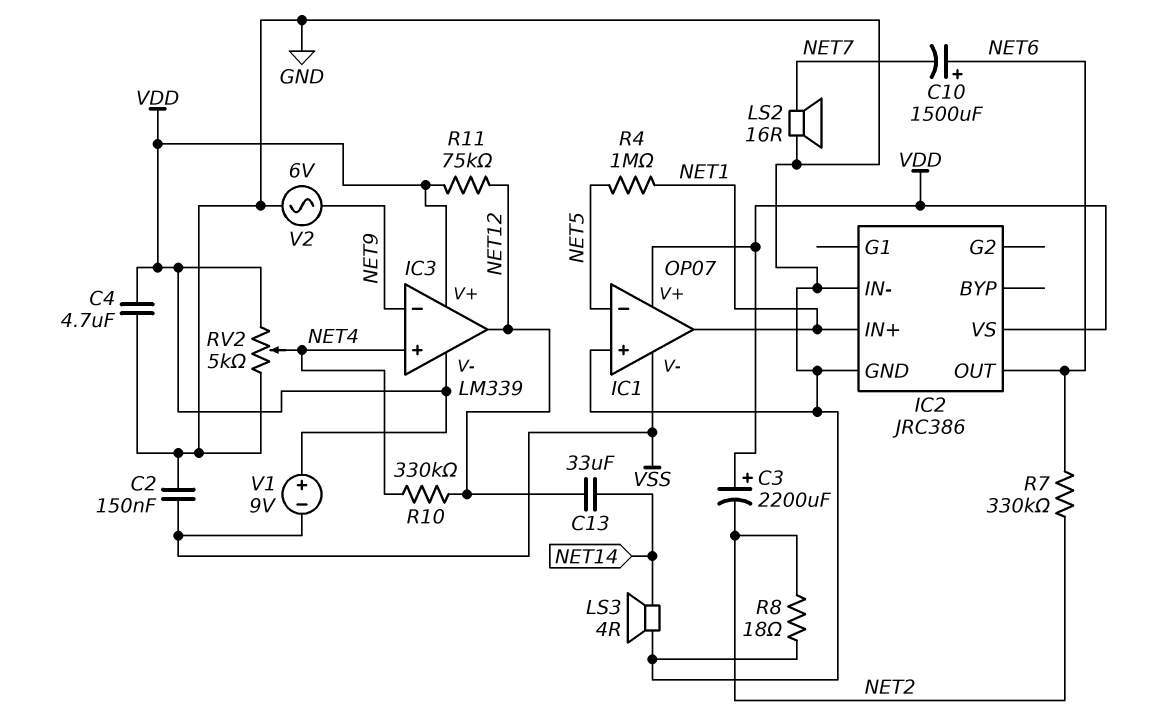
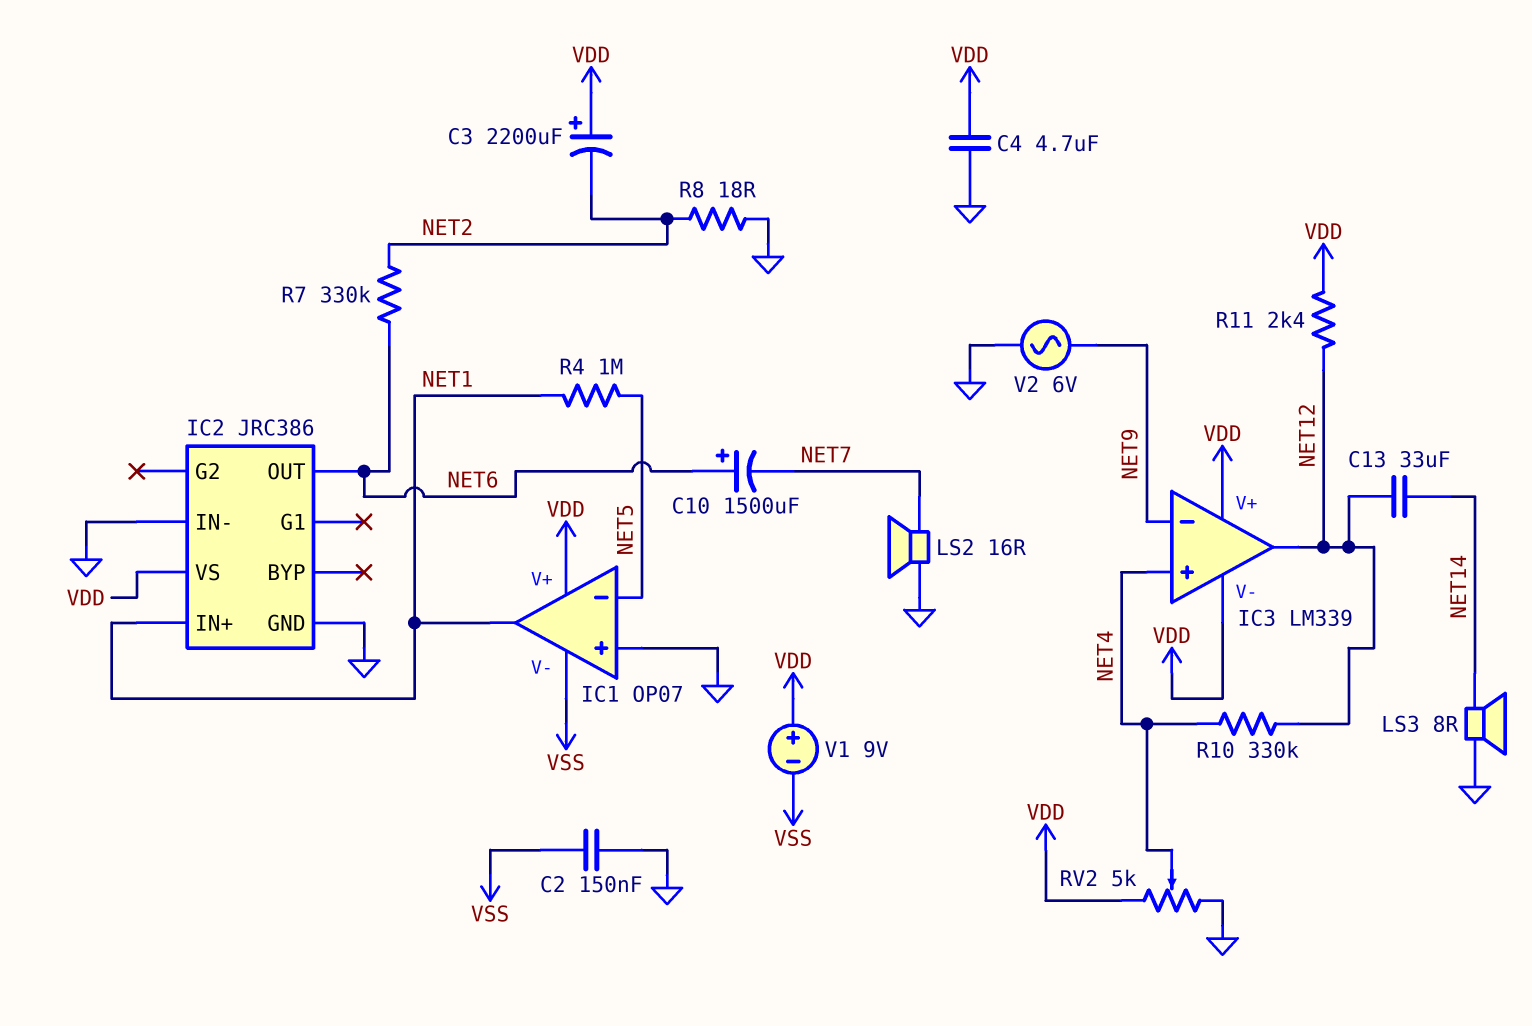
LS3: speaker 4R (GND, NET14) -> speaker 8R (GND, NET14)
R11: 75k (NET12, VDD) -> 2.4k (NET12, VDD)

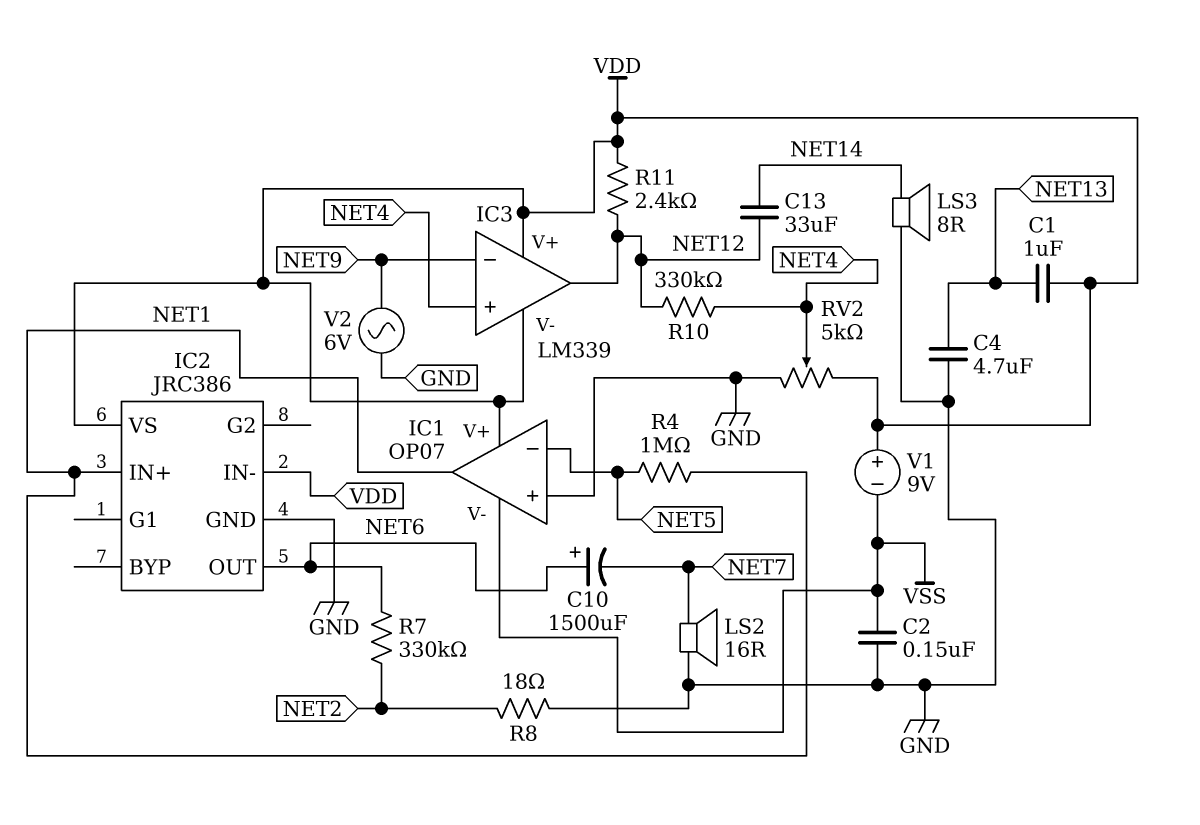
C1: none -> 1uF (NET13, VDD)
C3: 2200uF (plus VDD, minus NET2) -> none
C4: 4.7uF (GND, VDD) -> 4.7uF (GND, NET13)
IC2 pin IN-: GND -> VDD

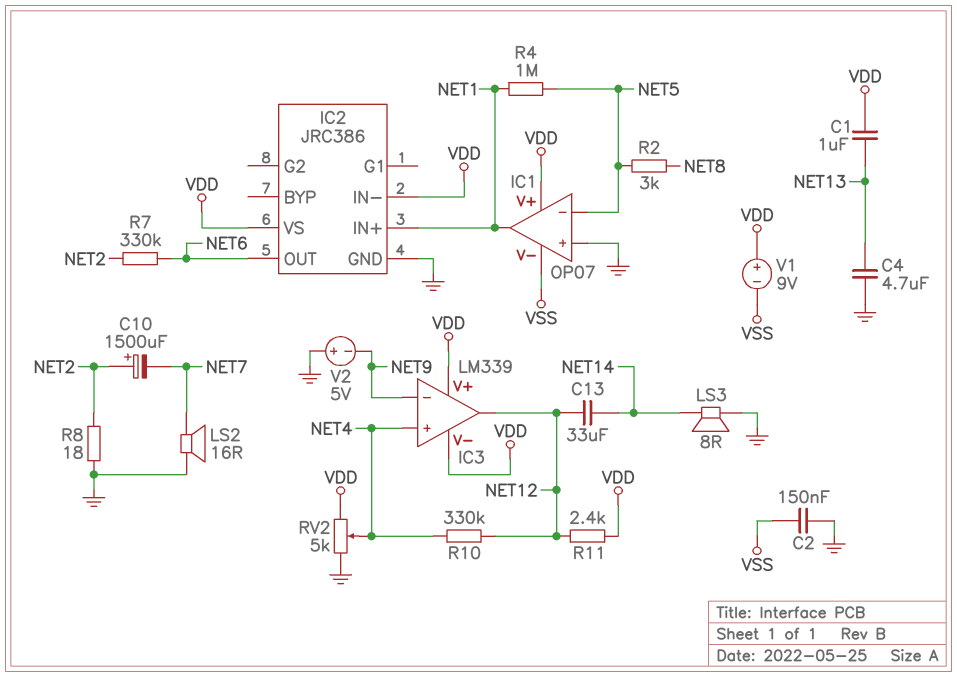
C10: 1500uF (plus NET6, minus NET7) -> 1500uF (plus NET2, minus NET7)
R2: none -> 3k (NET5, NET8)
V2: AC 6V (GND, NET9) -> 5V (plus GND, minus NET9)

